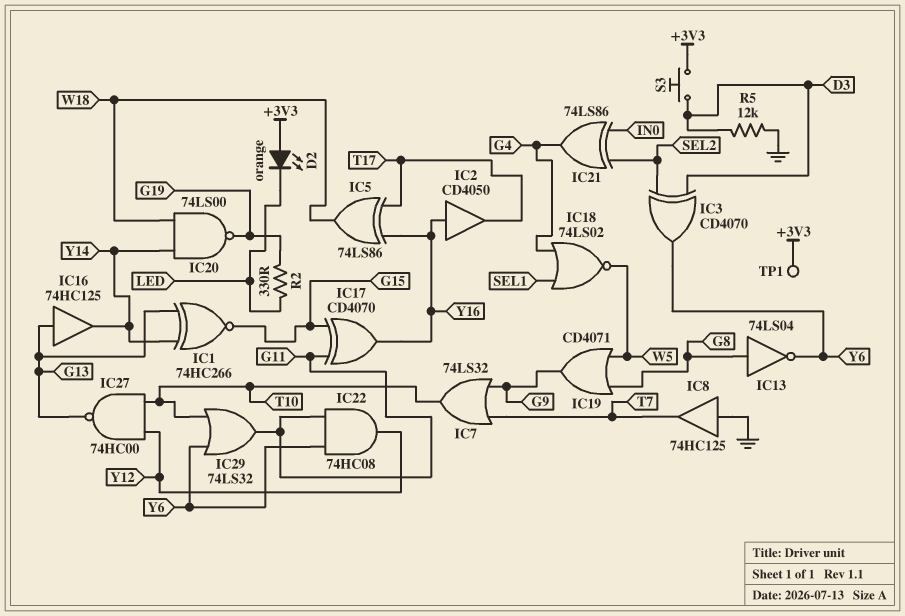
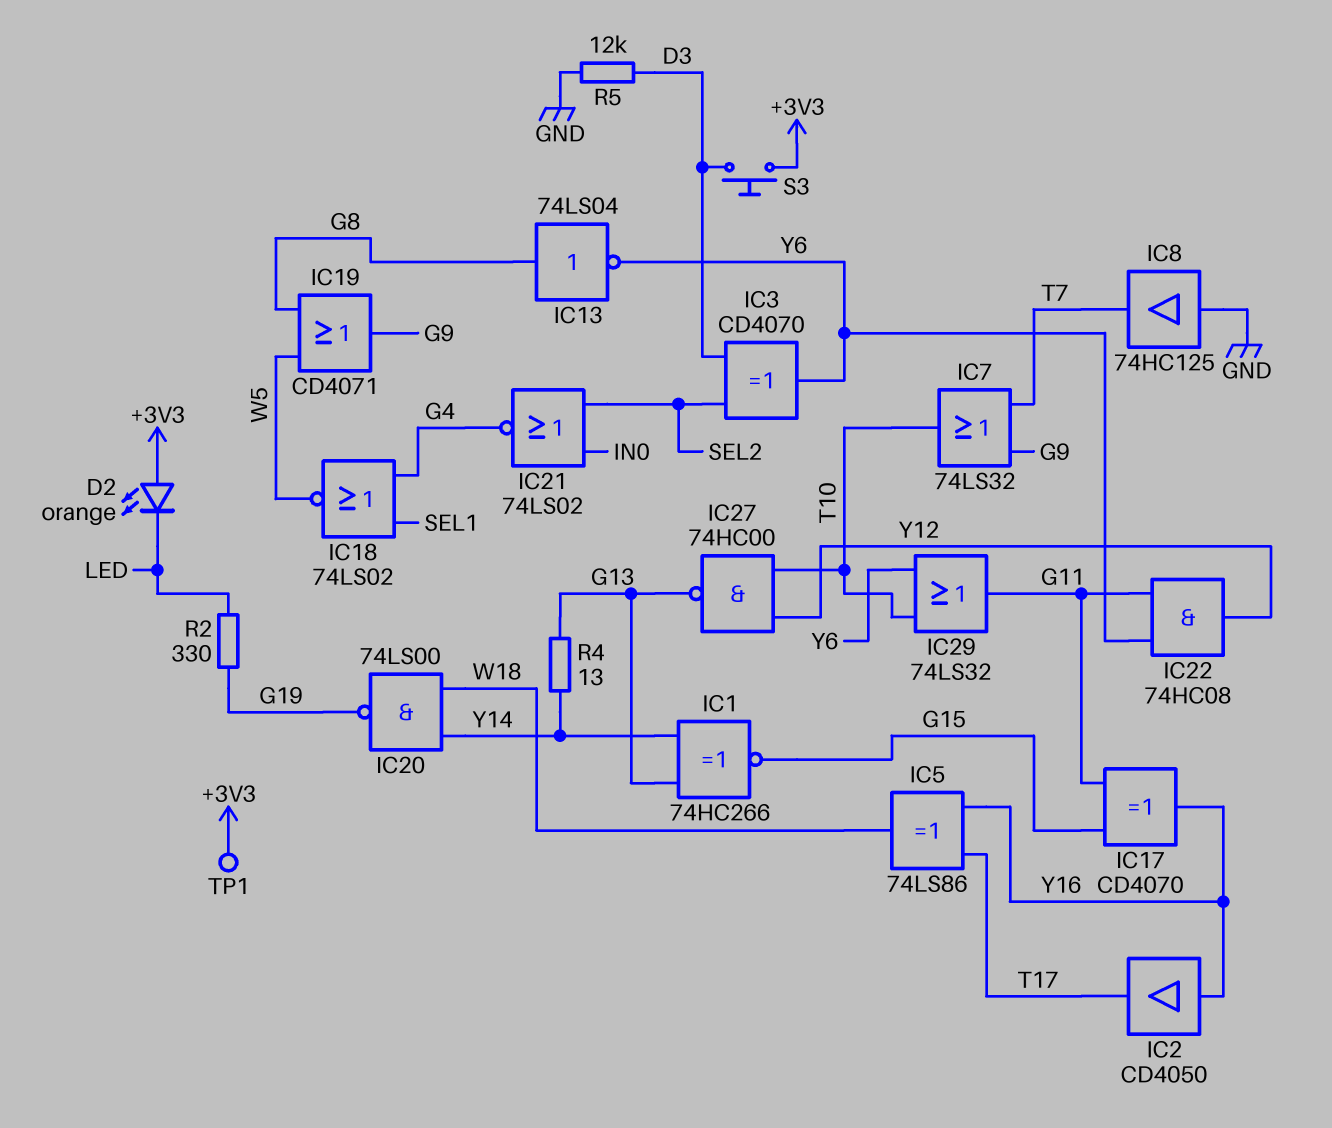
IC16: buffer 74HC125 (in G13, out Y14) -> none
IC21: XOR 74LS86 (in IN0, in SEL2, out G4) -> NOR 74LS02 (in IN0, in SEL2, out G4)
R4: none -> 13 (G13, Y14)

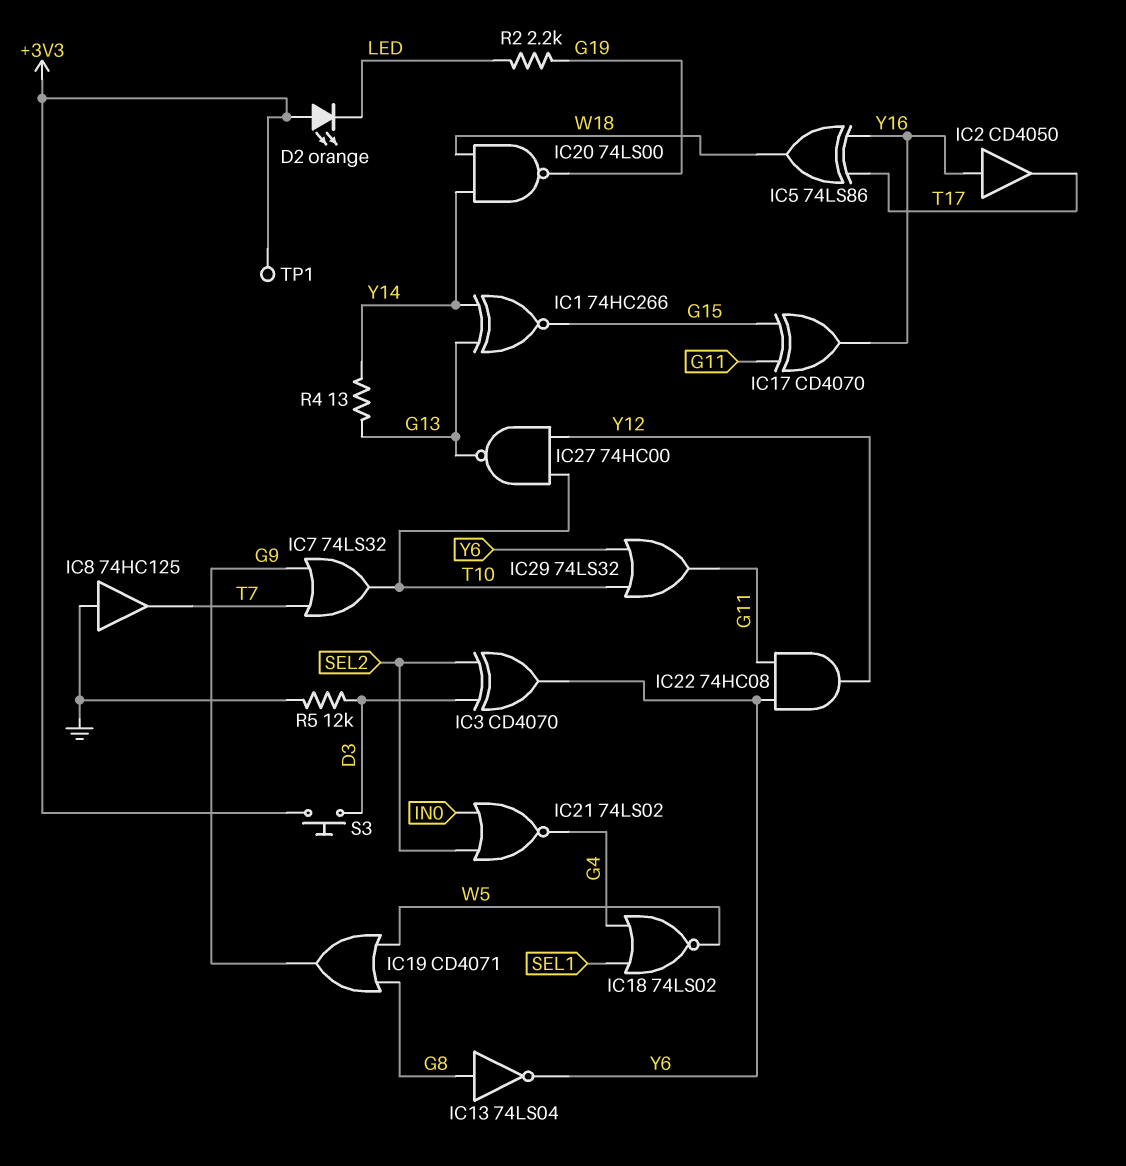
R2: 330 (G19, LED) -> 2.2k (G19, LED)

